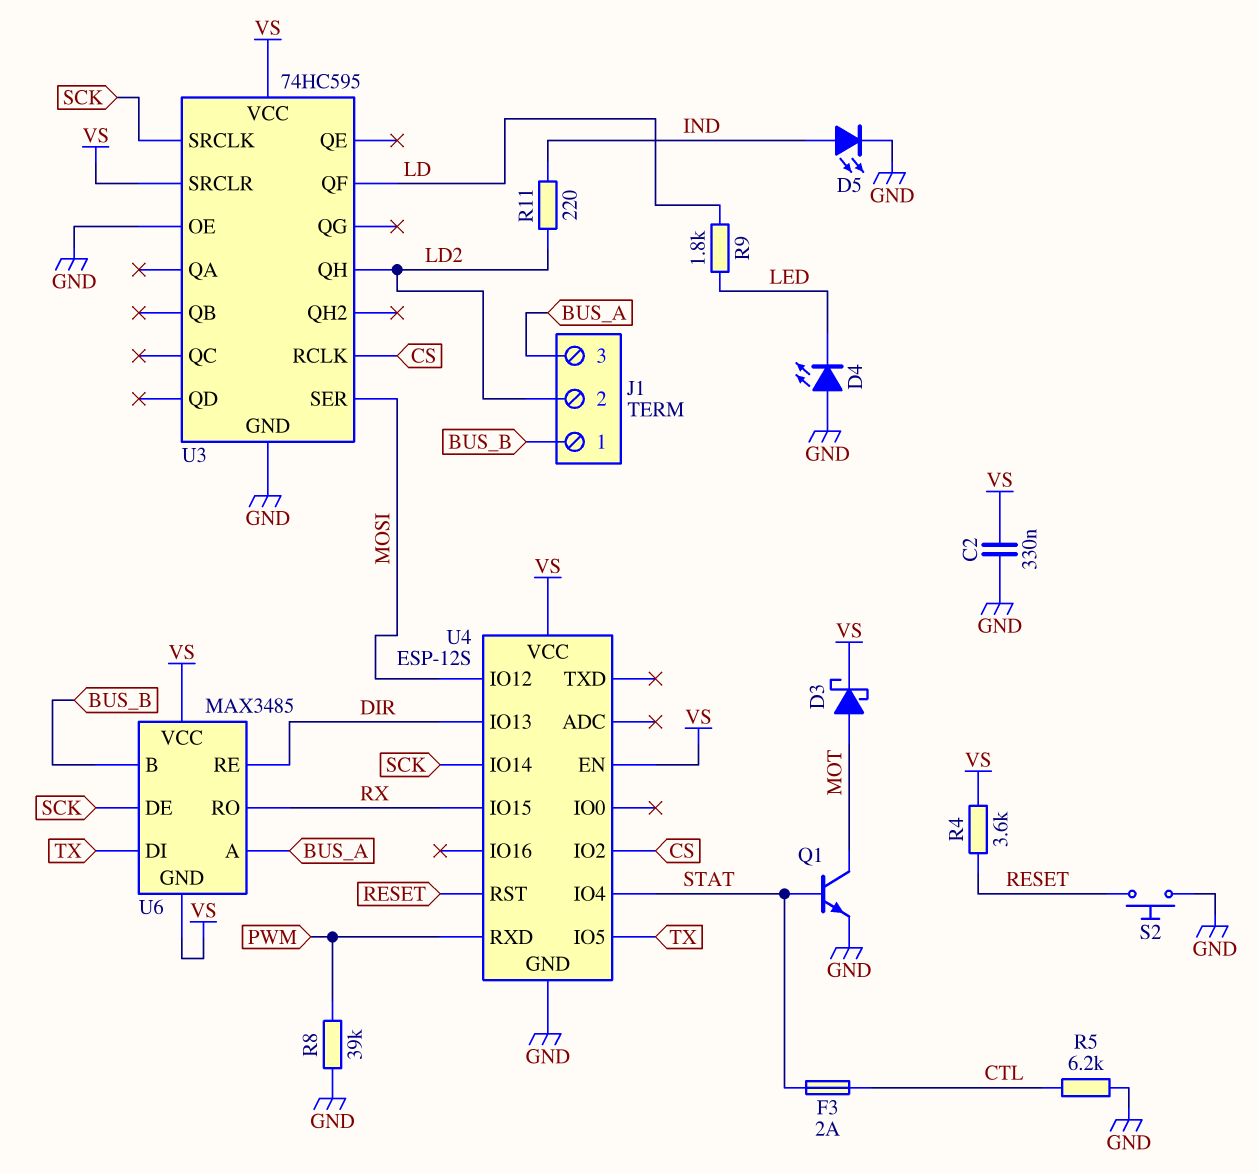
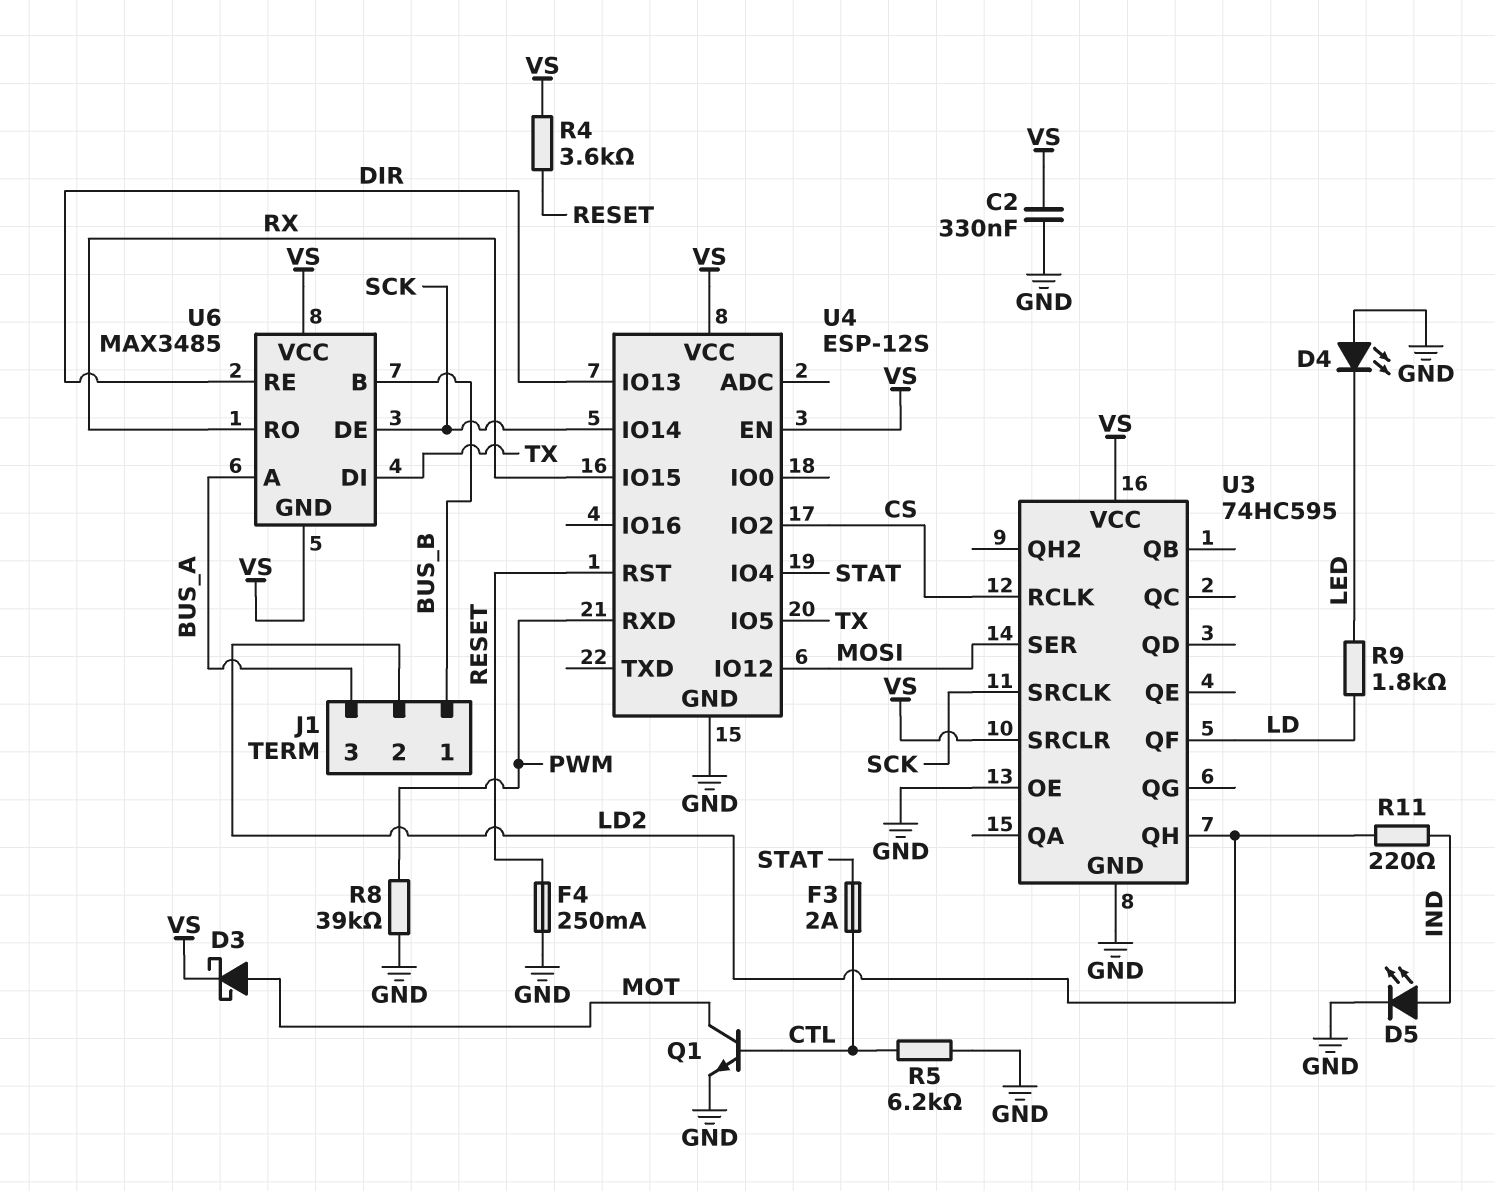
F4: none -> 250mA (GND, RESET)
Q1: NPN (B STAT, C MOT, E GND) -> NPN (B CTL, C MOT, E GND)
S2: button (GND, RESET) -> none

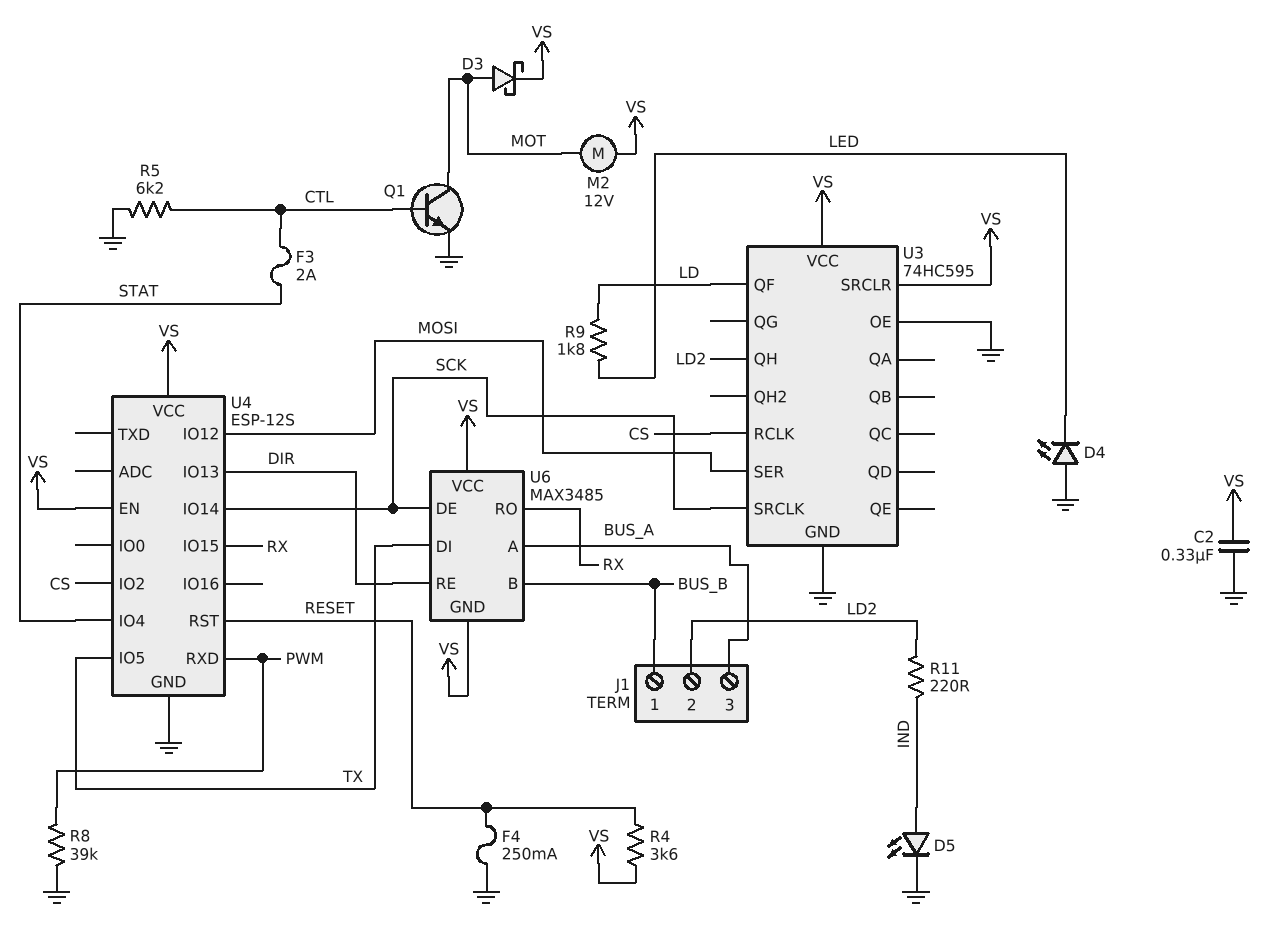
M2: none -> motor 12V (MOT, VS)

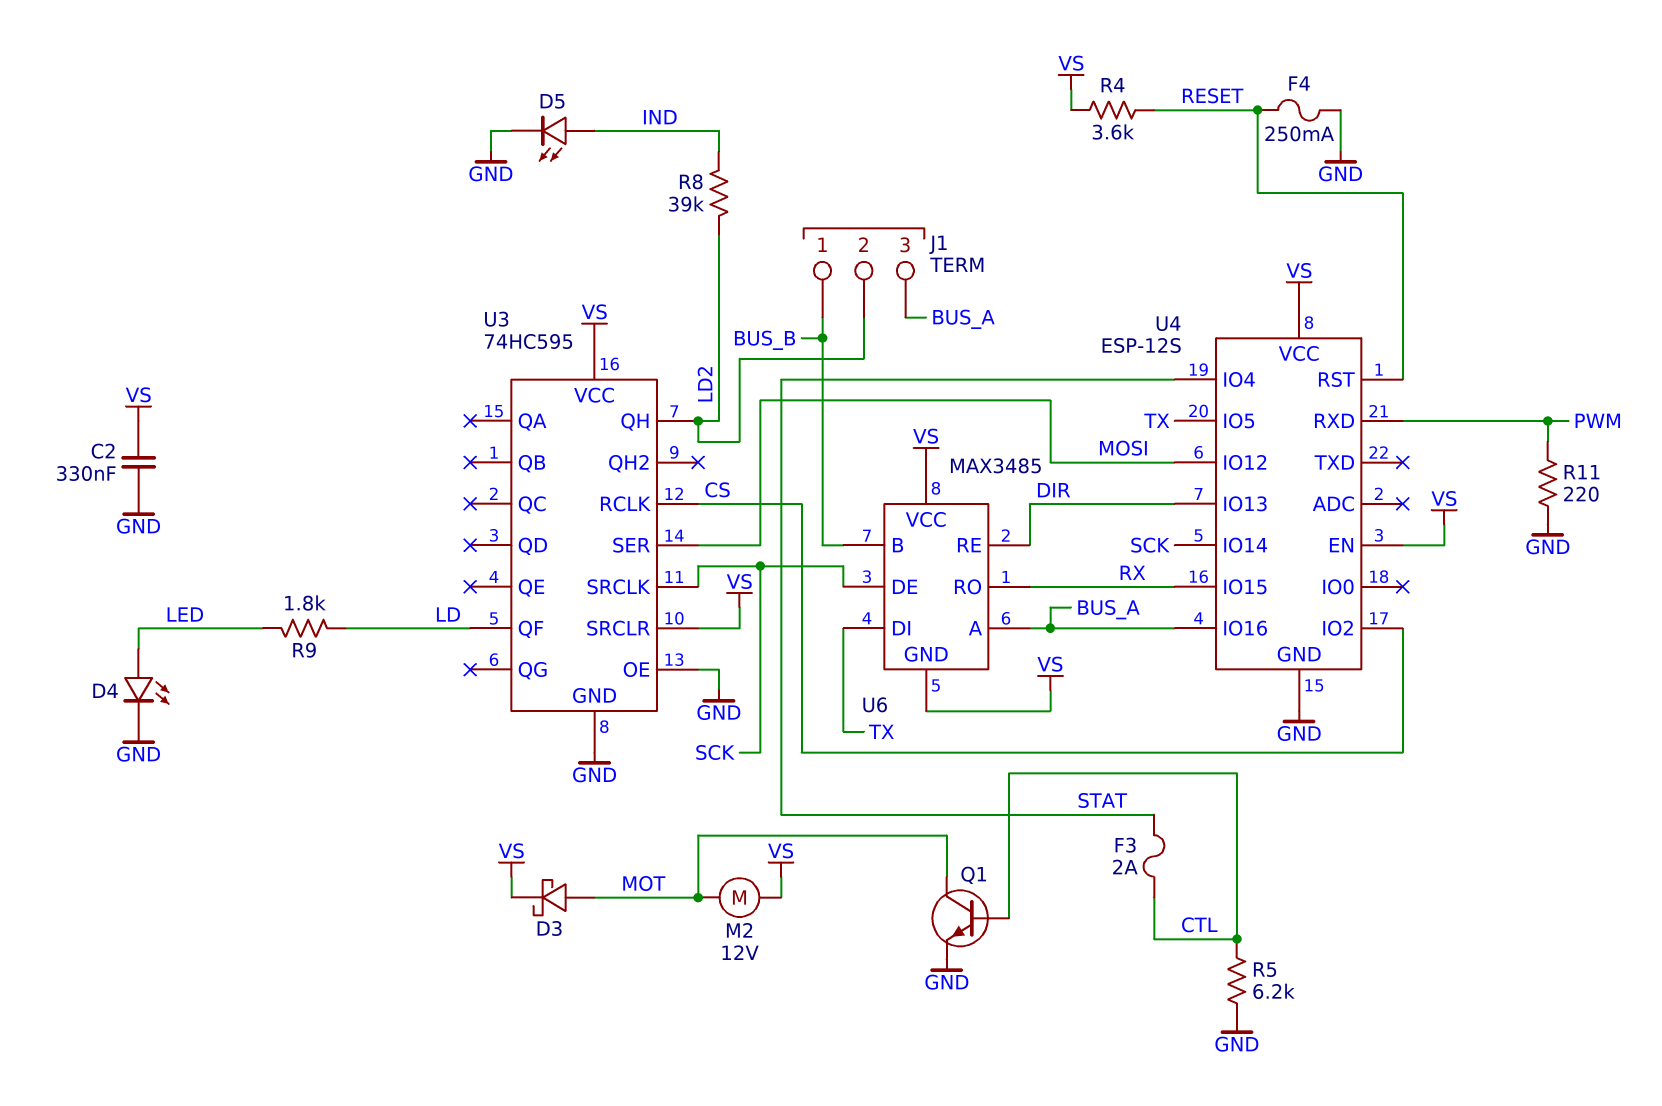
D4: LED (A GND, K LED) -> LED (A LED, K GND)
R8: 39k (GND, PWM) -> 39k (IND, LD2)
R11: 220 (IND, LD2) -> 220 (GND, PWM)
U4 pin IO16: none -> BUS_A

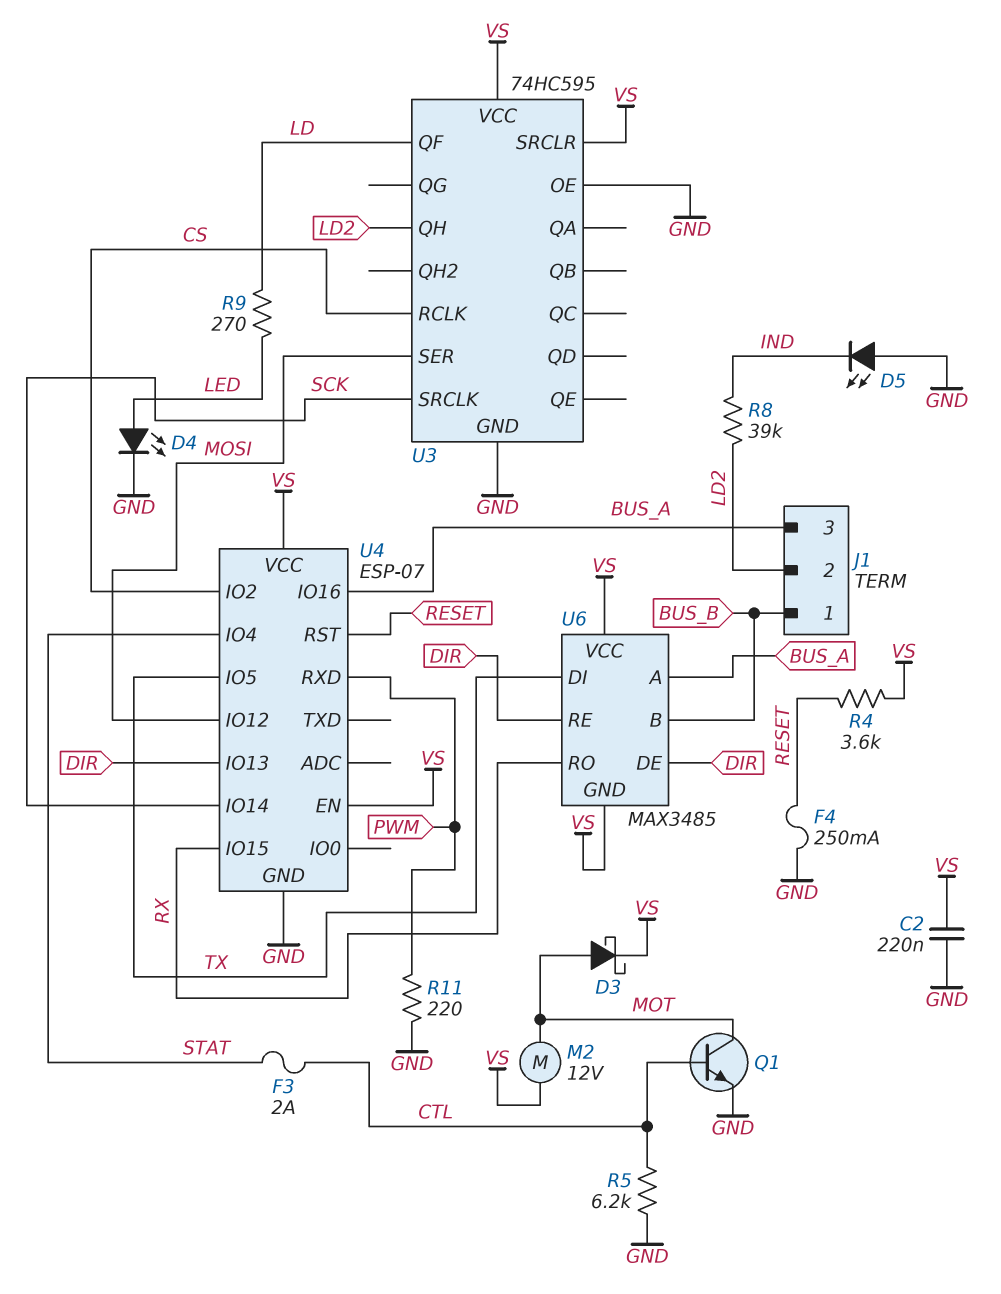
C2: 330nF (GND, VS) -> 220nF (GND, VS)
D5: LED (A IND, K GND) -> LED (A GND, K IND)
R9: 1.8k (LD, LED) -> 270 (LD, LED)
U4: ESP-12S -> ESP-07
U6 pin DE: SCK -> DIR

